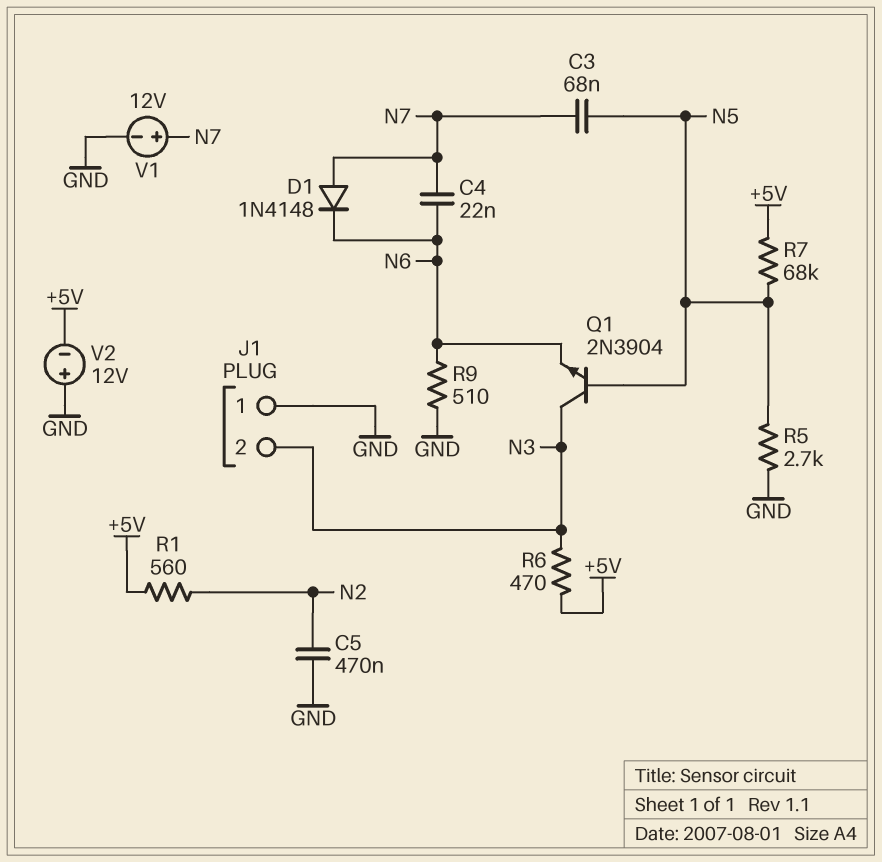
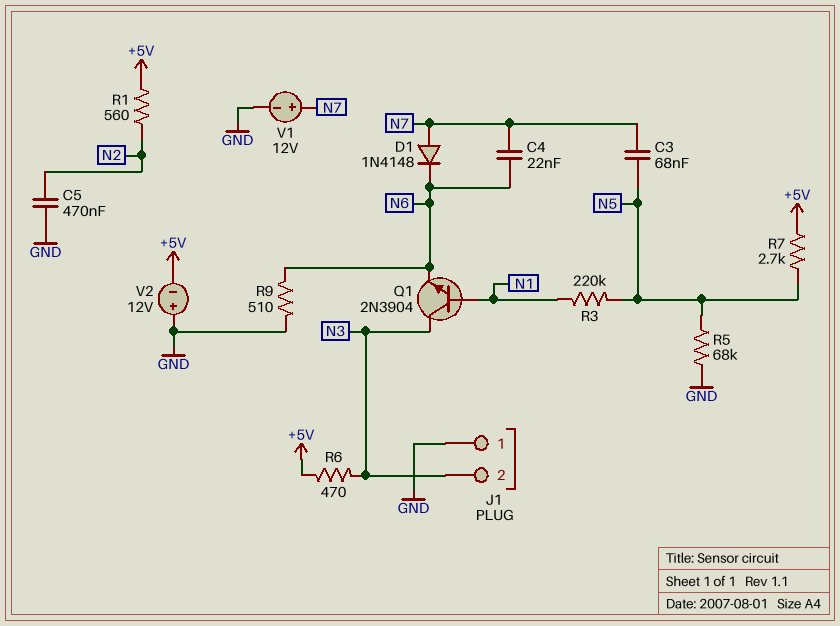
Q1: NPN 2N3904 (B N5, C N3, E N6) -> NPN 2N3904 (B N1, C N3, E N6)
R3: none -> 220k (N1, N5)
R5: 2.7k (GND, N5) -> 68k (GND, N5)
R7: 68k (+5V, N5) -> 2.7k (+5V, N5)

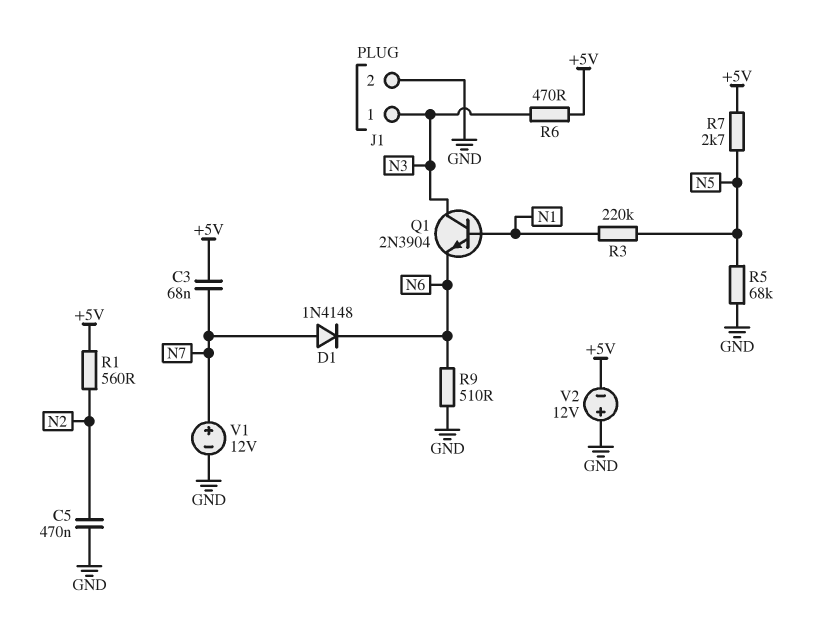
C3: 68nF (N5, N7) -> 68nF (+5V, N7)
C4: 22nF (N6, N7) -> none
J1 pin 1: GND -> N3
J1 pin 2: N3 -> GND

